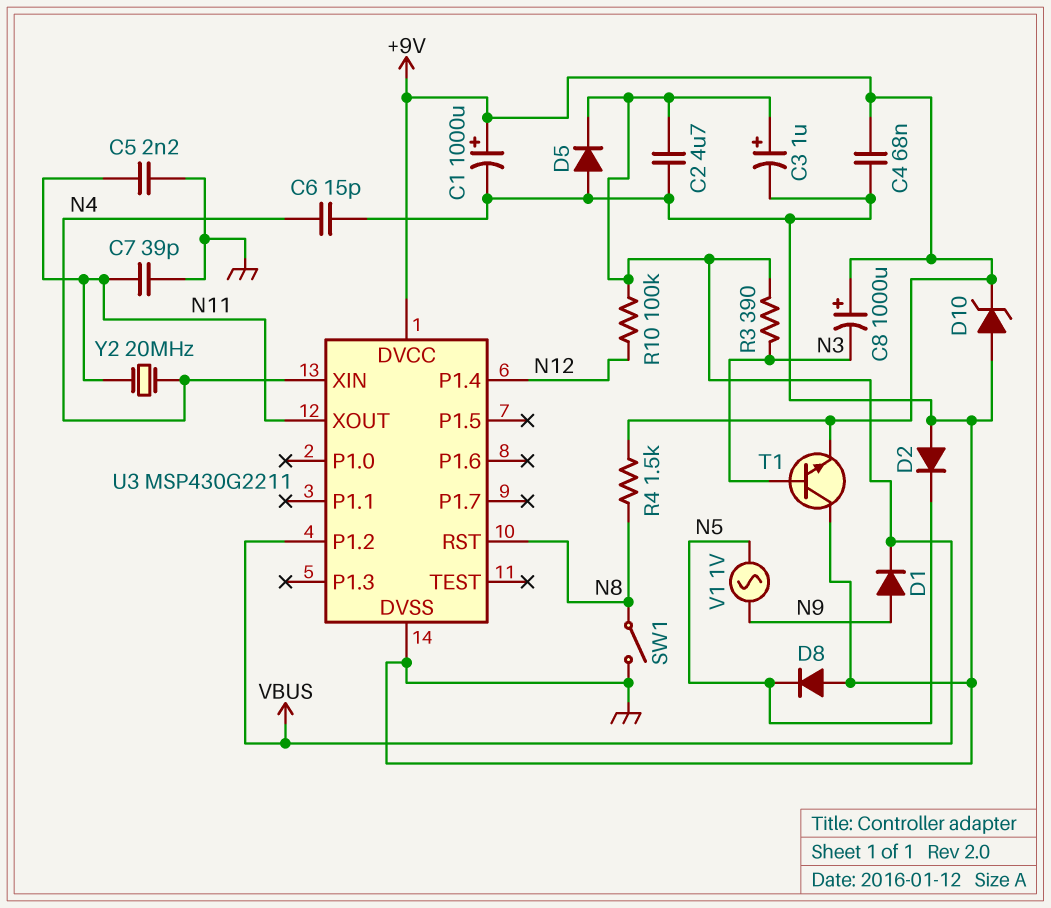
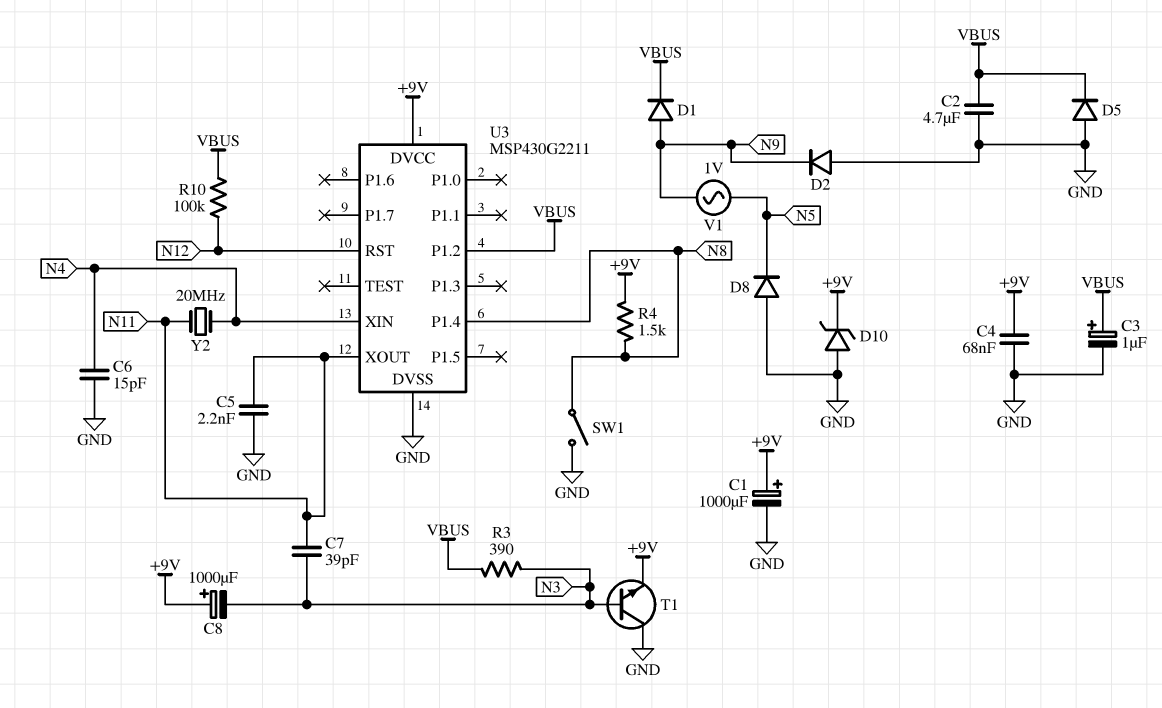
C7: 39pF (GND, N11) -> 39pF (N3, N11)
D2: diode (A GND, K N5) -> diode (A GND, K N9)
U3 pin P1.4: N12 -> N8
U3 pin RST: N8 -> N12

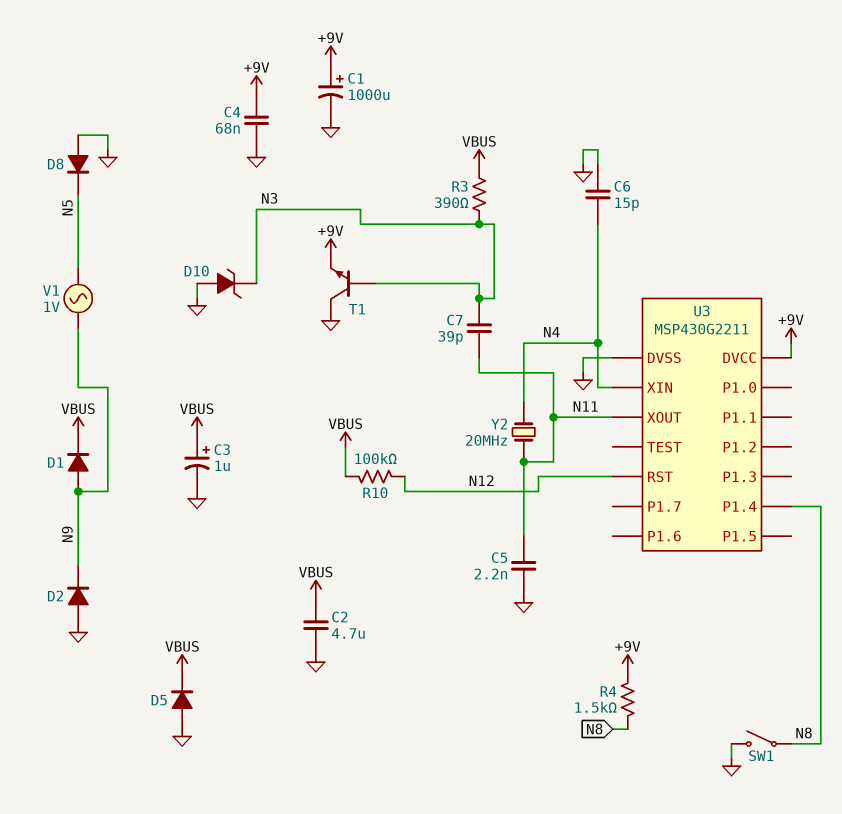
C8: 1000uF (plus +9V, minus N3) -> none
D10: zener (A GND, K +9V) -> zener (A GND, K N3)
U3 pin P1.2: VBUS -> none

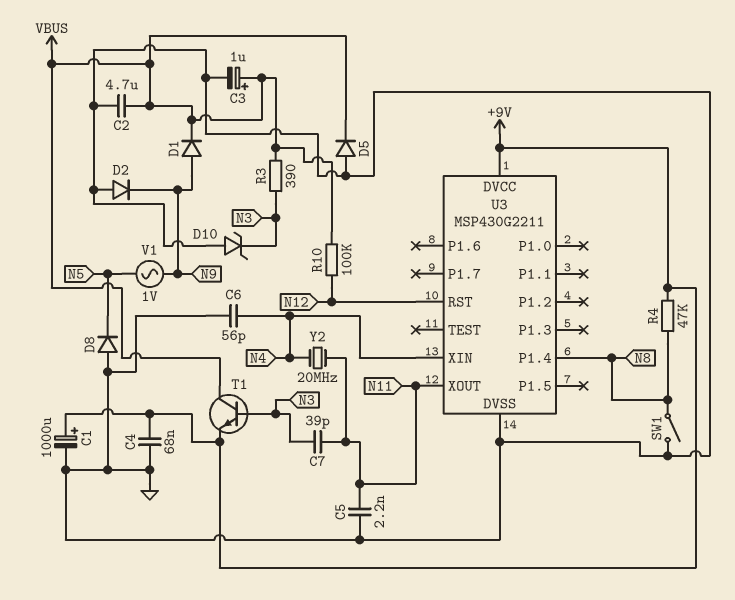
C6: 15pF (GND, N4) -> 56pF (GND, N4)
R4: 1.5k (+9V, N8) -> 47k (+9V, N8)
T1: NPN (B N3, C GND, E +9V) -> NPN (B N3, C VBUS, E +9V)

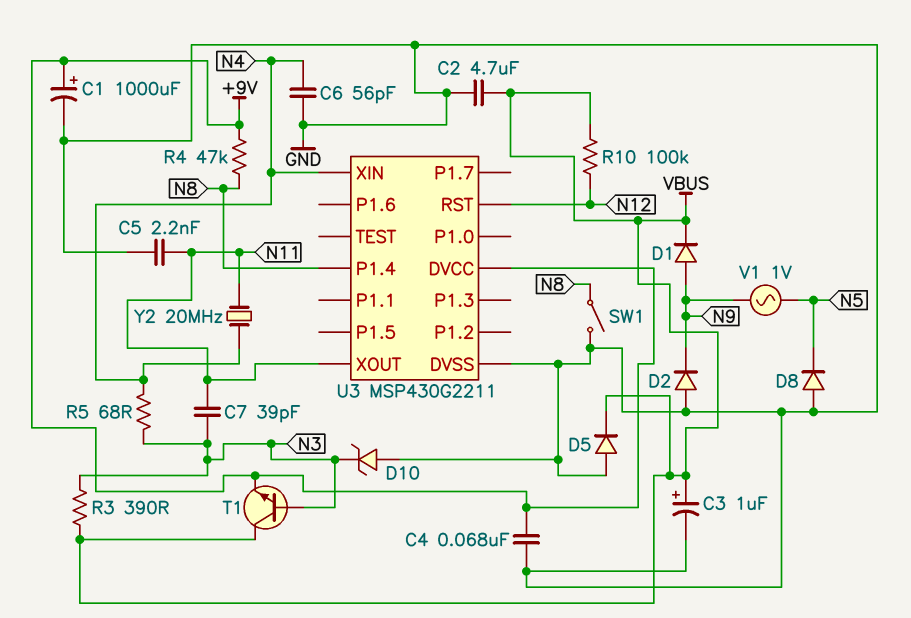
R5: none -> 68 (N3, N4)

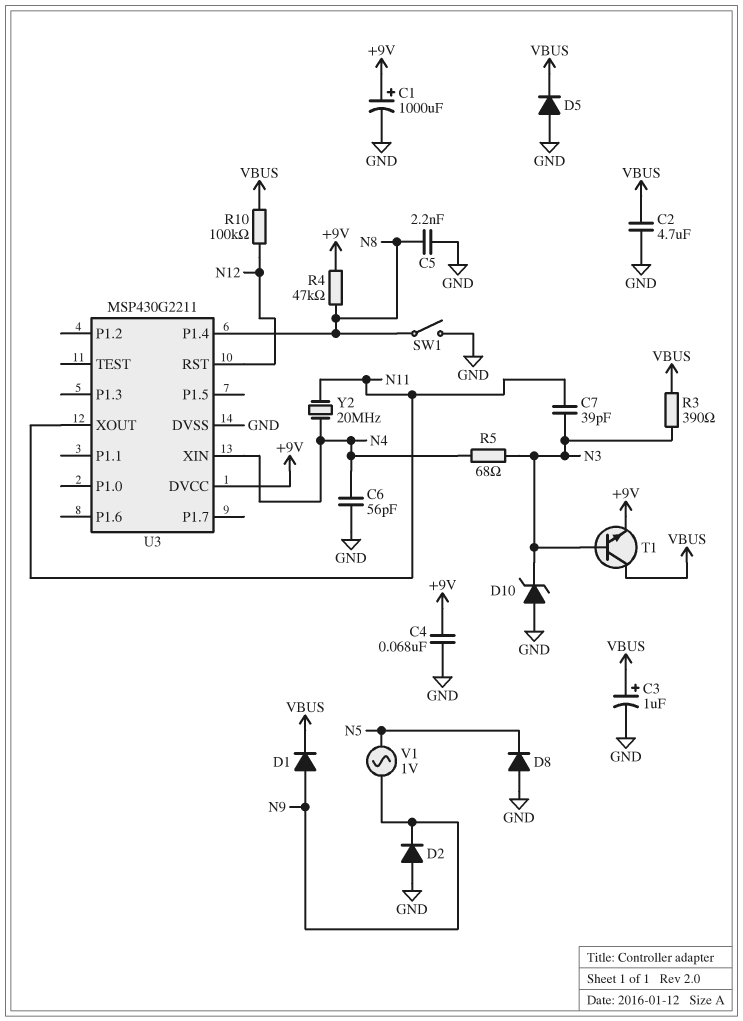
C5: 2.2nF (GND, N11) -> 2.2nF (GND, N8)

